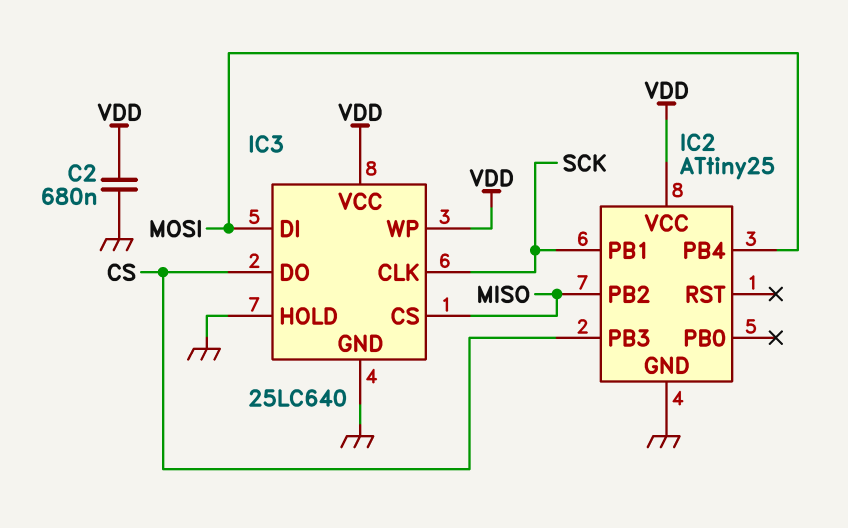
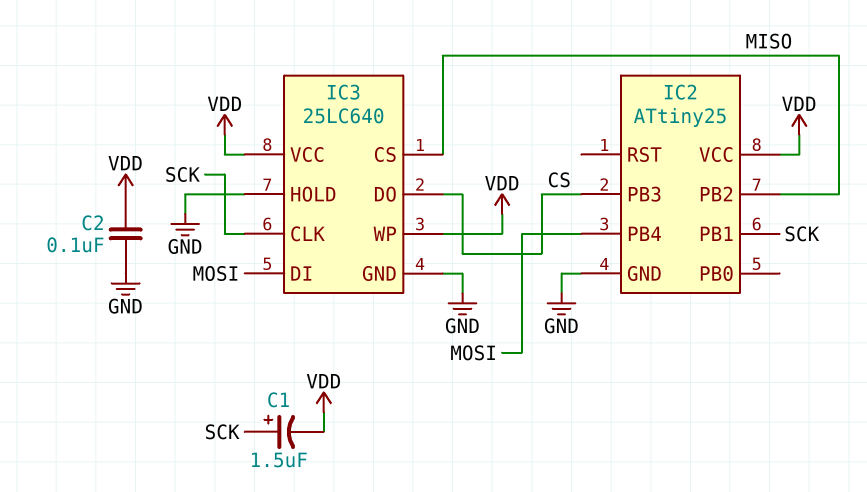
C1: none -> 1.5uF (plus SCK, minus VDD)
C2: 680nF (GND, VDD) -> 100nF (GND, VDD)

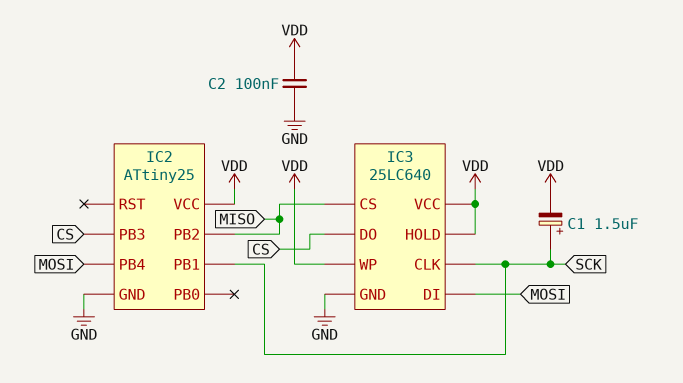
IC3 pin HOLD: GND -> VDD

